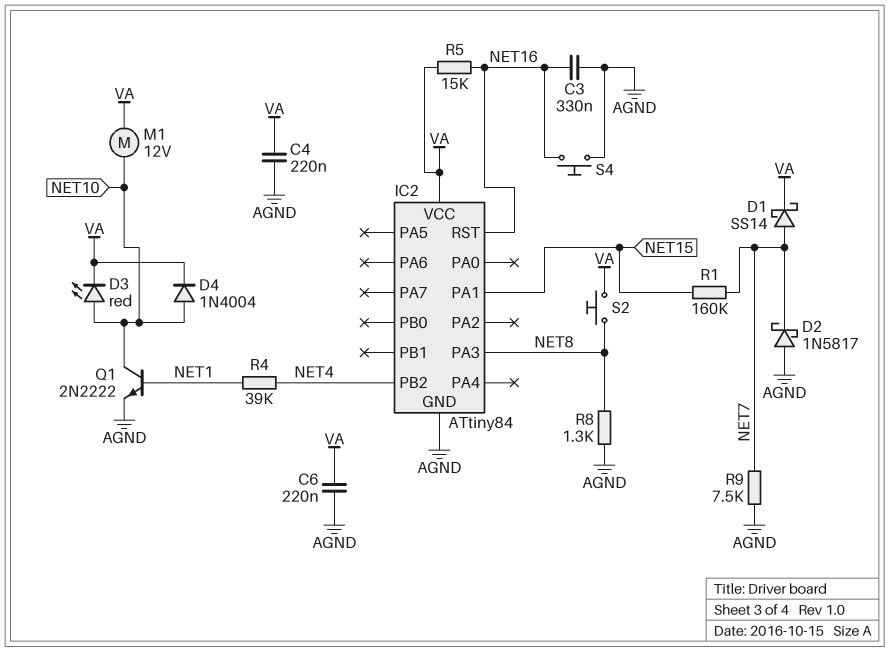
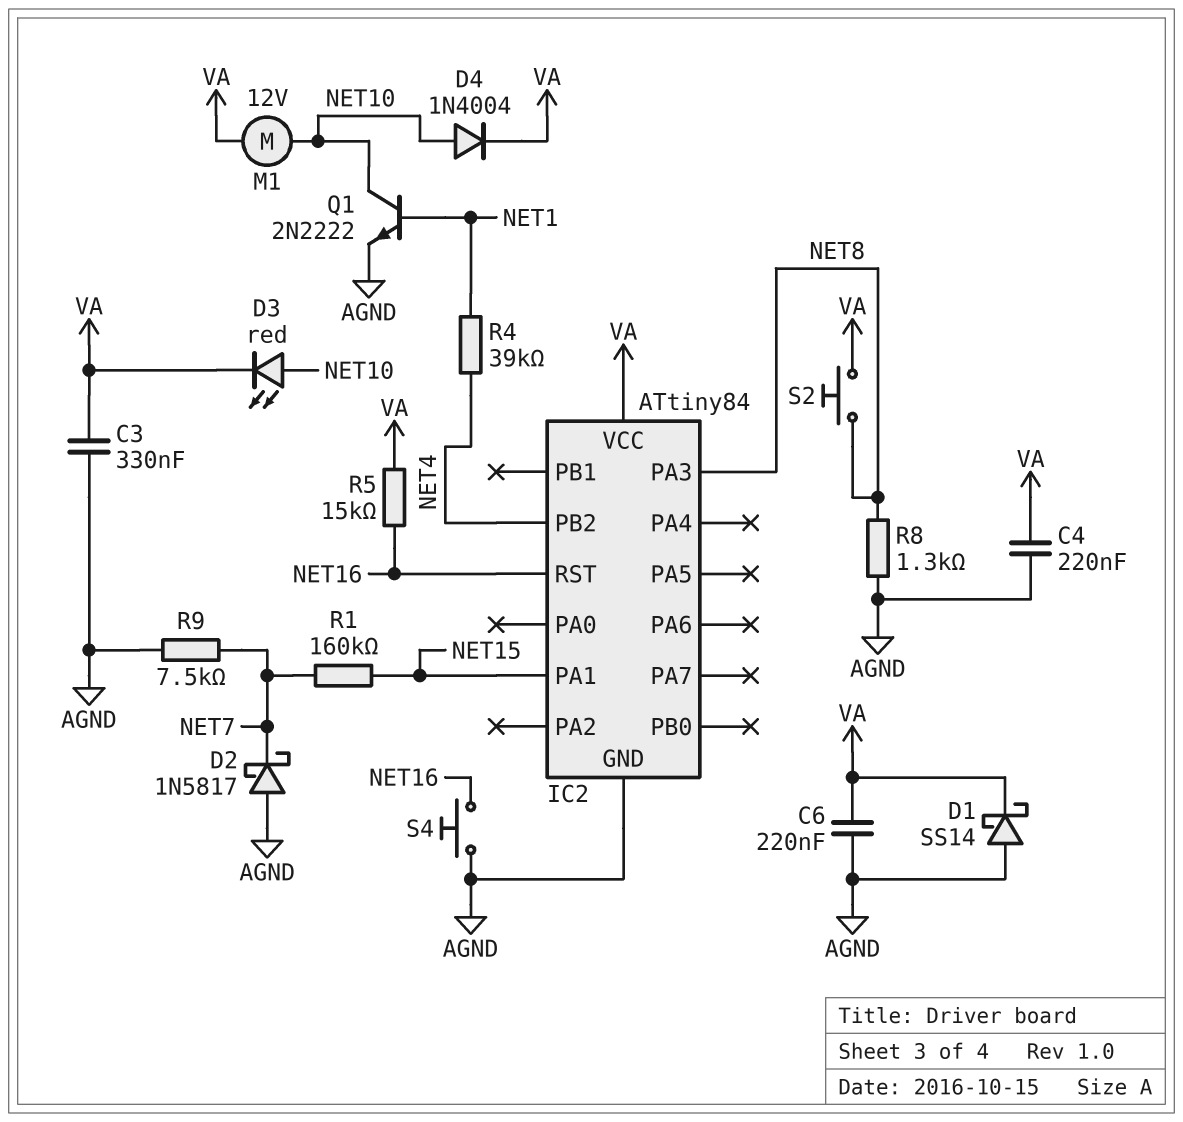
C3: 330nF (AGND, NET16) -> 330nF (AGND, VA)
D1: schottky SS14 (A NET7, K VA) -> schottky SS14 (A AGND, K VA)

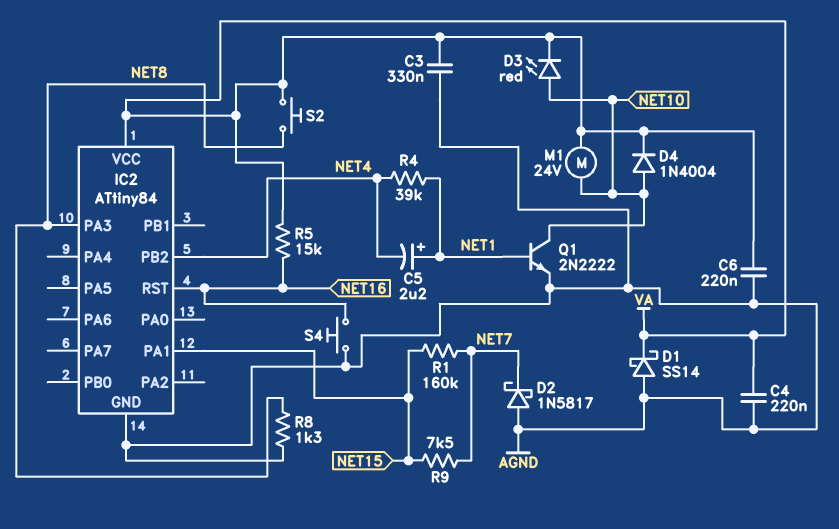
C5: none -> 2.2uF (plus NET1, minus NET4)
M1: motor 12V (NET10, VA) -> motor 24V (NET10, VA)
R9: 7.5k (AGND, NET7) -> 7.5k (NET7, NET15)

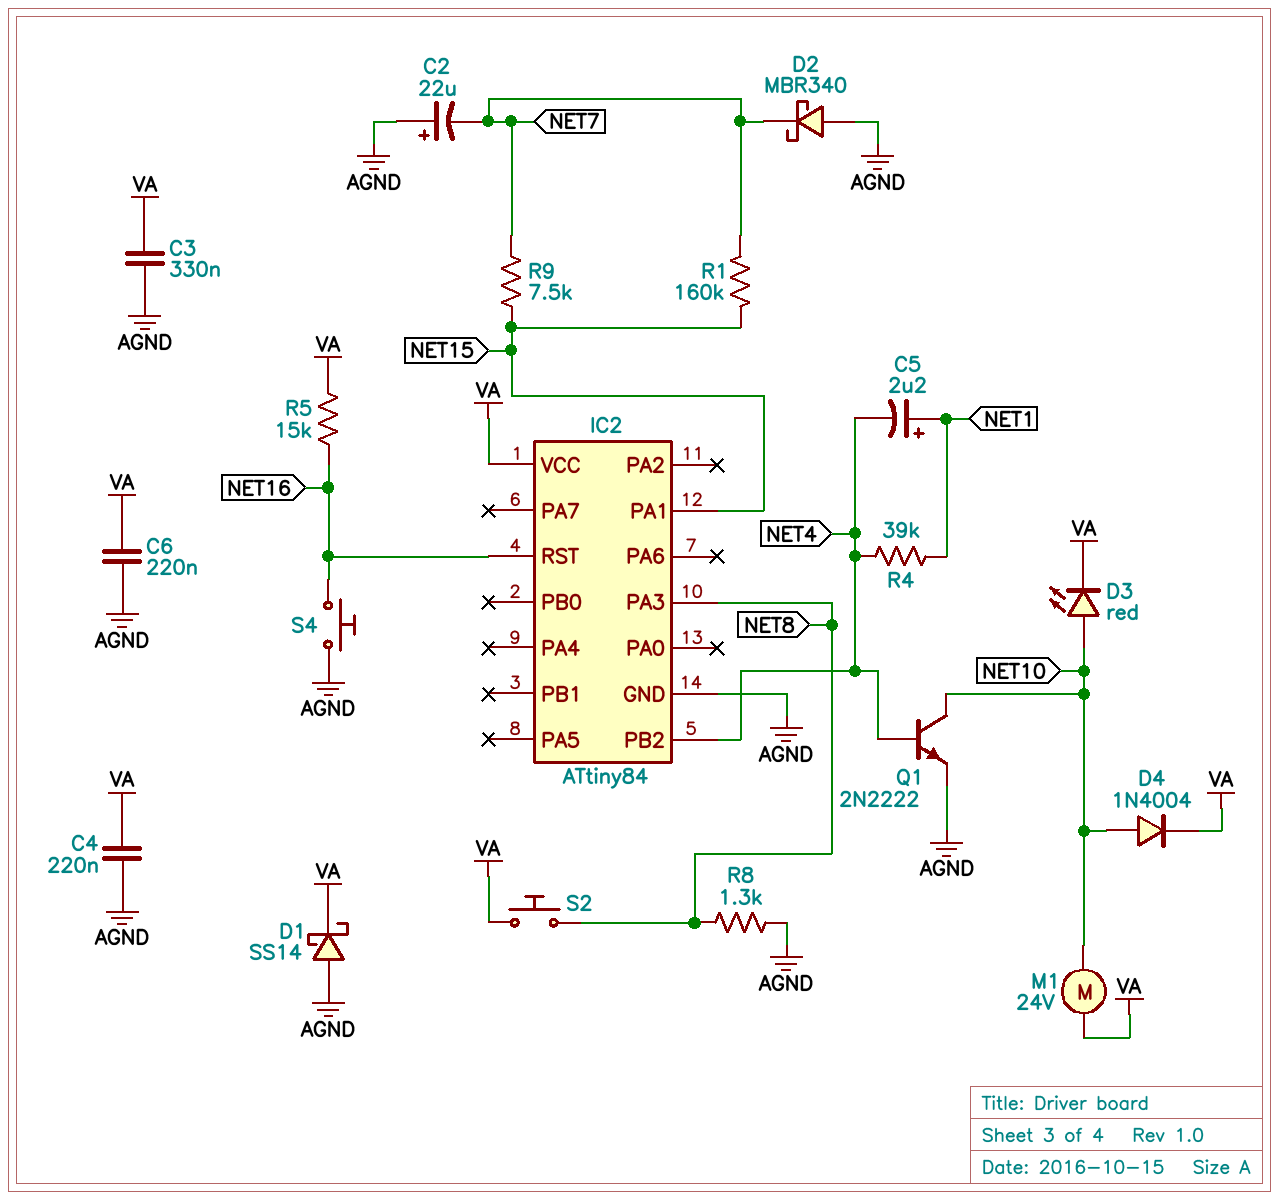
C2: none -> 22uF (plus AGND, minus NET7)
D2: schottky 1N5817 (A AGND, K NET7) -> schottky MBR340 (A AGND, K NET7)
Q1: NPN 2N2222 (B NET1, C NET10, E AGND) -> NPN 2N2222 (B NET4, C NET10, E AGND)

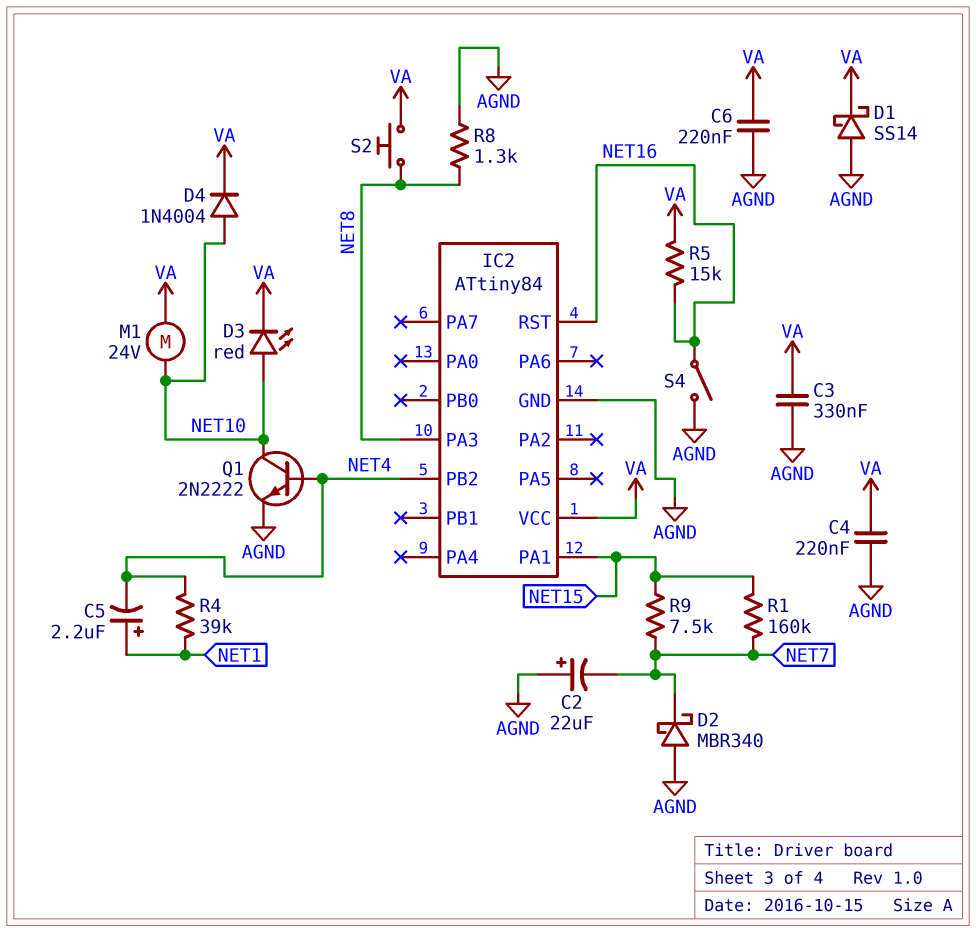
S4: button (AGND, NET16) -> switch (AGND, NET16)

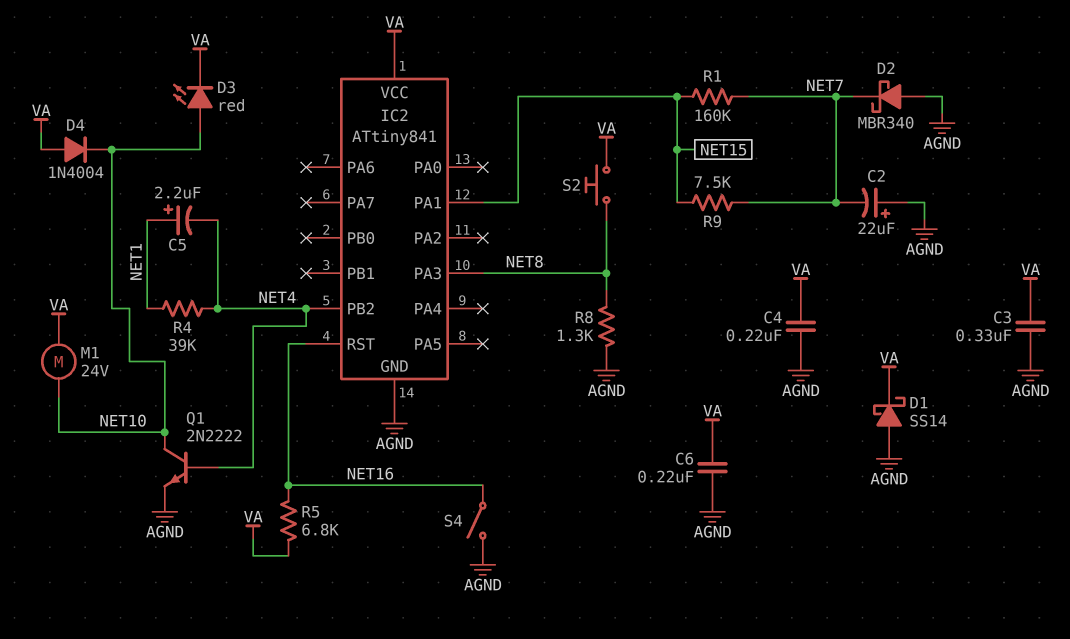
D4: diode 1N4004 (A NET10, K VA) -> diode 1N4004 (A VA, K NET10)
IC2: ATtiny84 -> ATtiny841
R5: 15k (NET16, VA) -> 6.8k (NET16, VA)

